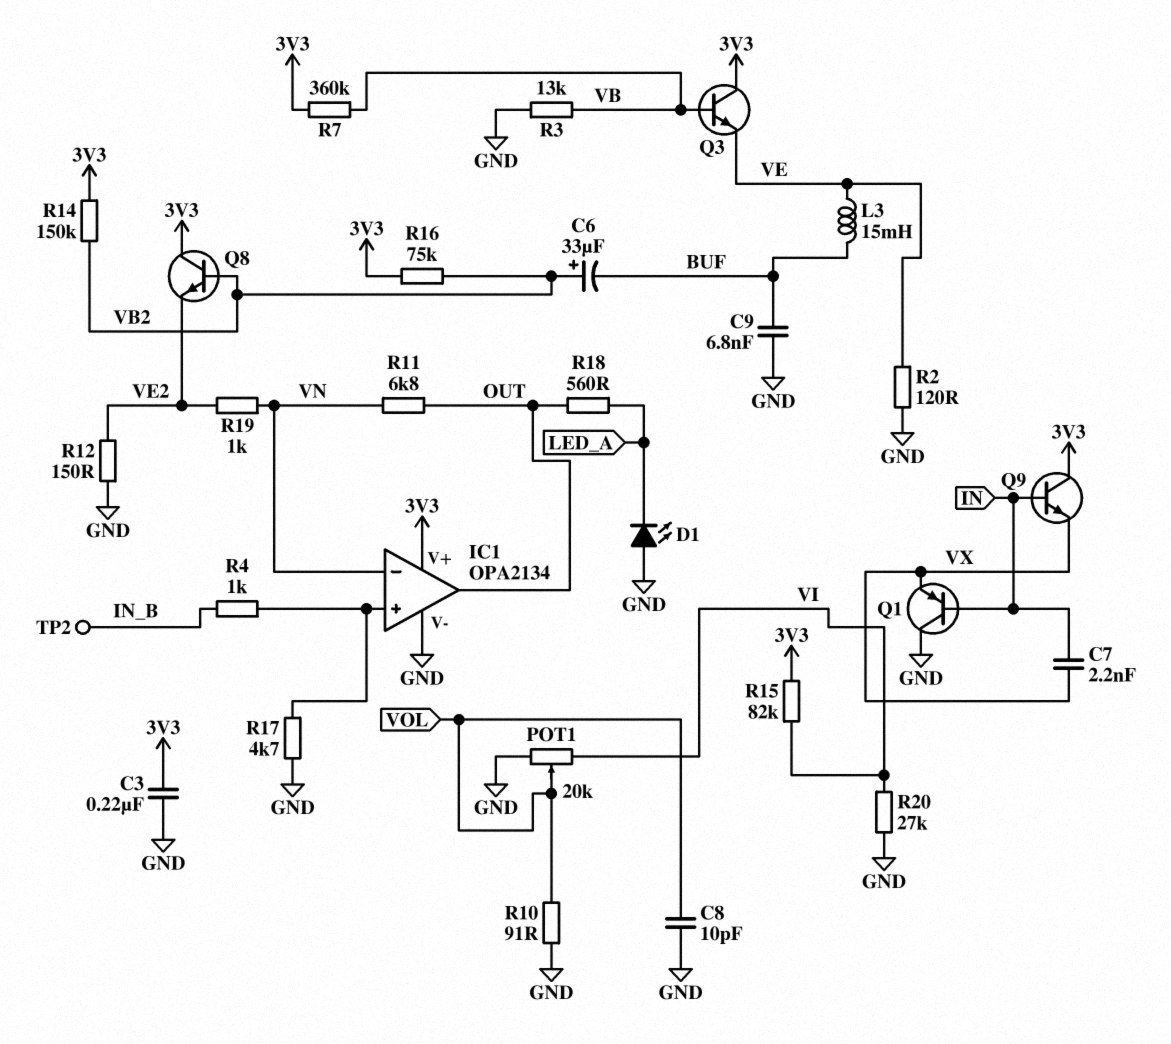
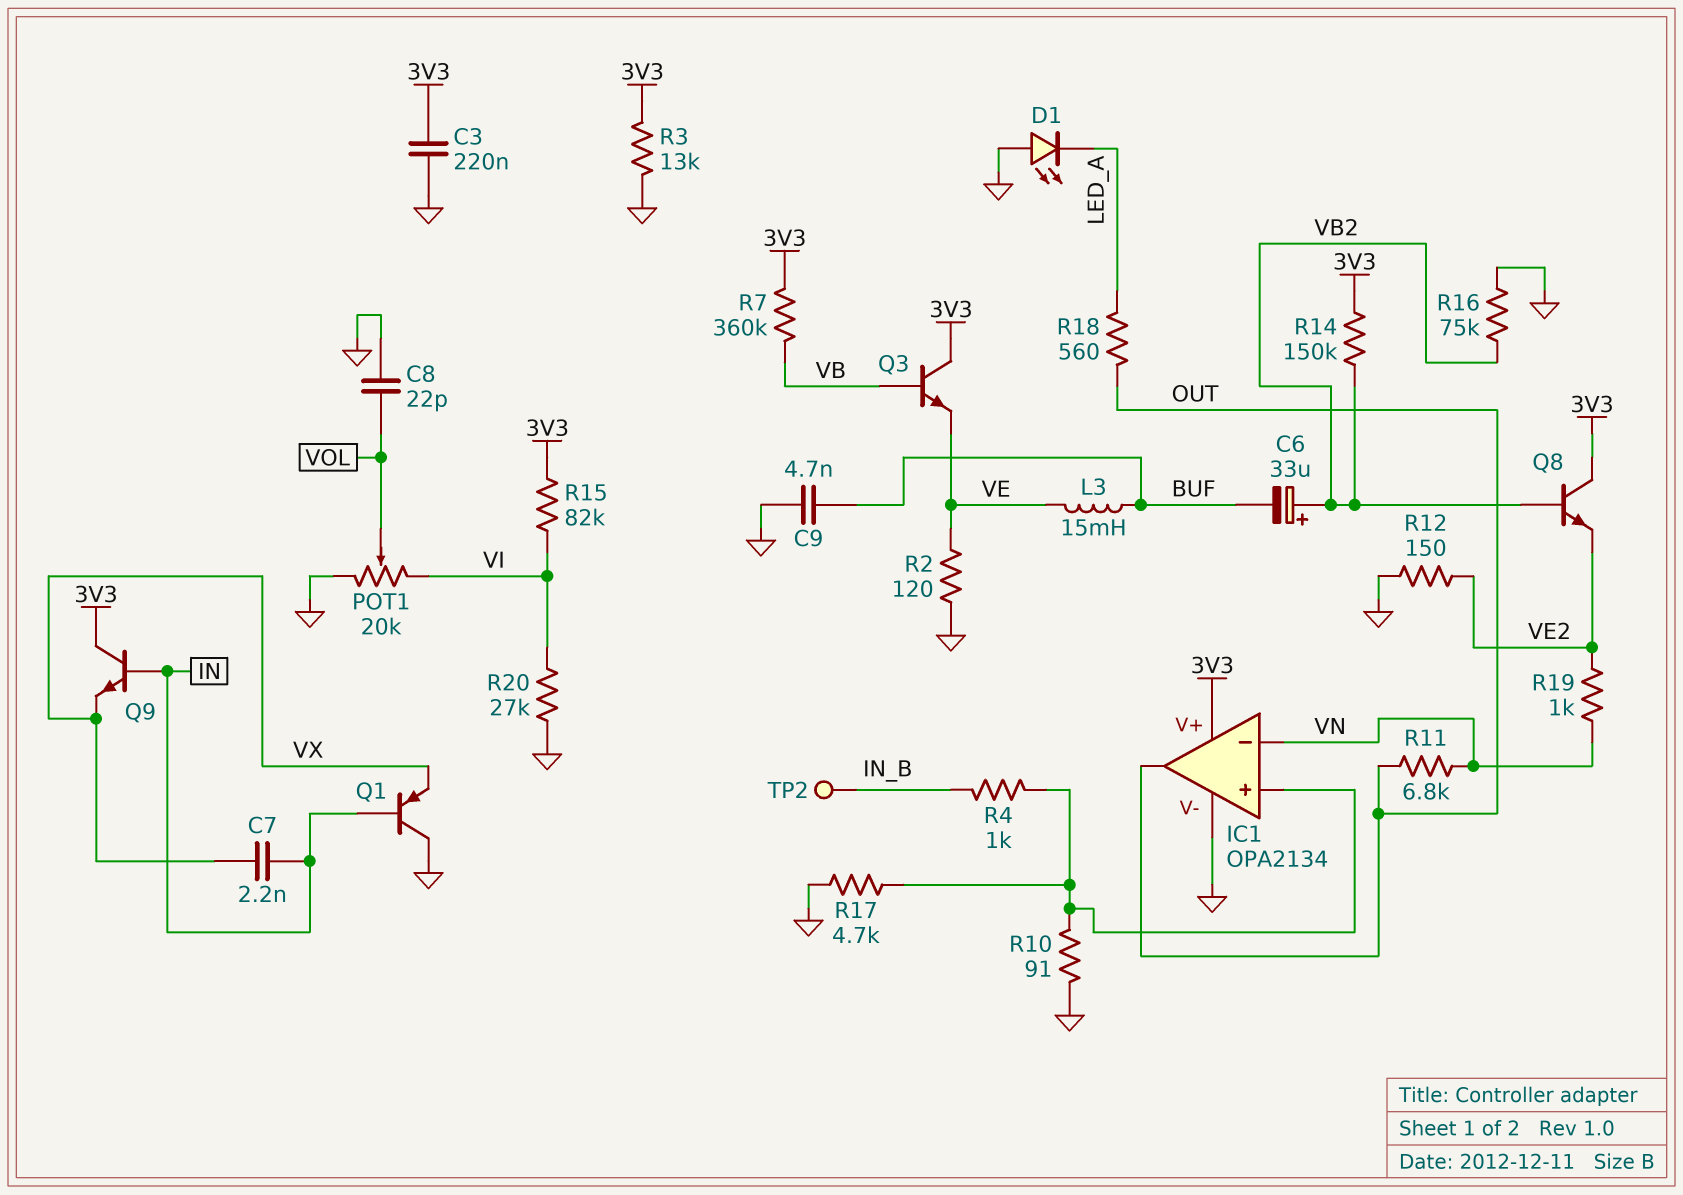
C8: 10pF (GND, VOL) -> 22pF (GND, VOL)
C9: 6.8nF (BUF, GND) -> 4.7nF (BUF, GND)
R3: 13k (GND, VB) -> 13k (3V3, GND)
R10: 91 (GND, VOL) -> 91 (GND, IC1/in+)
R16: 75k (3V3, VB2) -> 75k (GND, VB2)

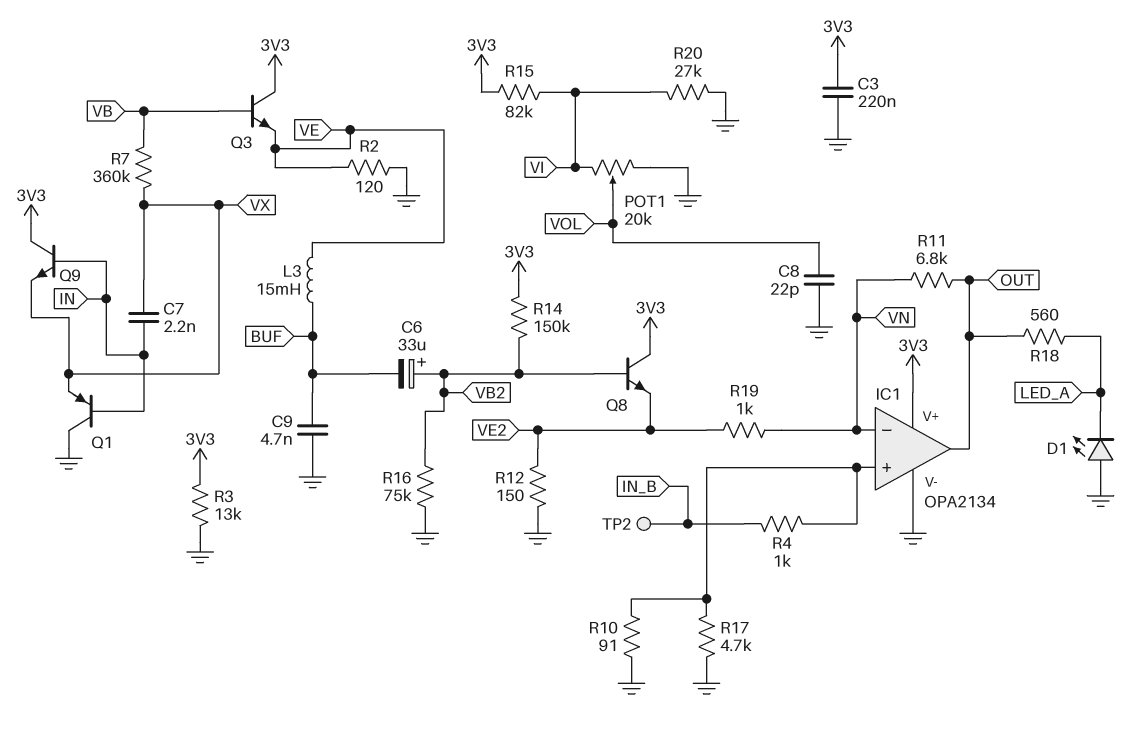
R7: 360k (3V3, VB) -> 360k (VB, VX)

